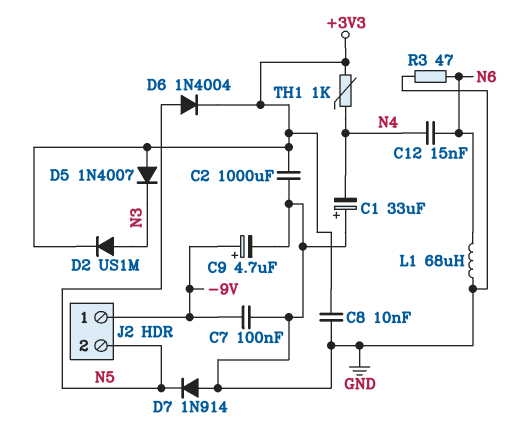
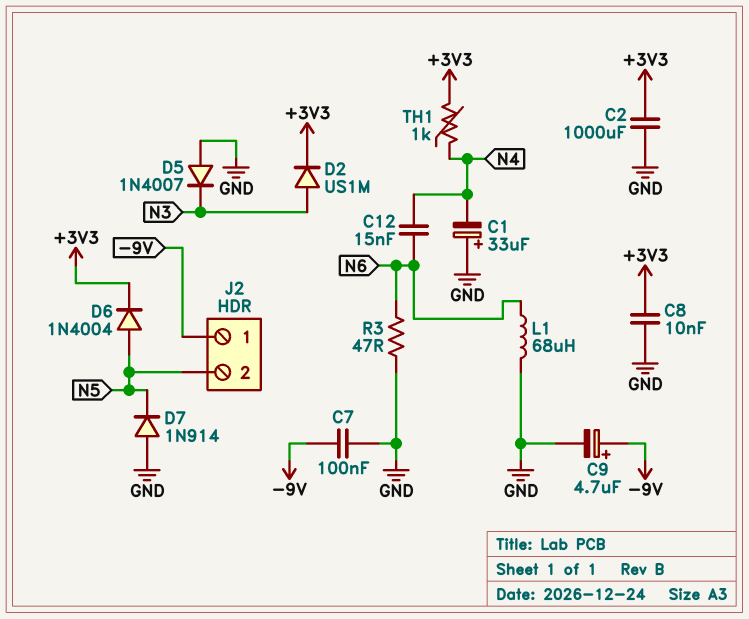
D5: diode 1N4007 (A +3V3, K N3) -> diode 1N4007 (A GND, K N3)

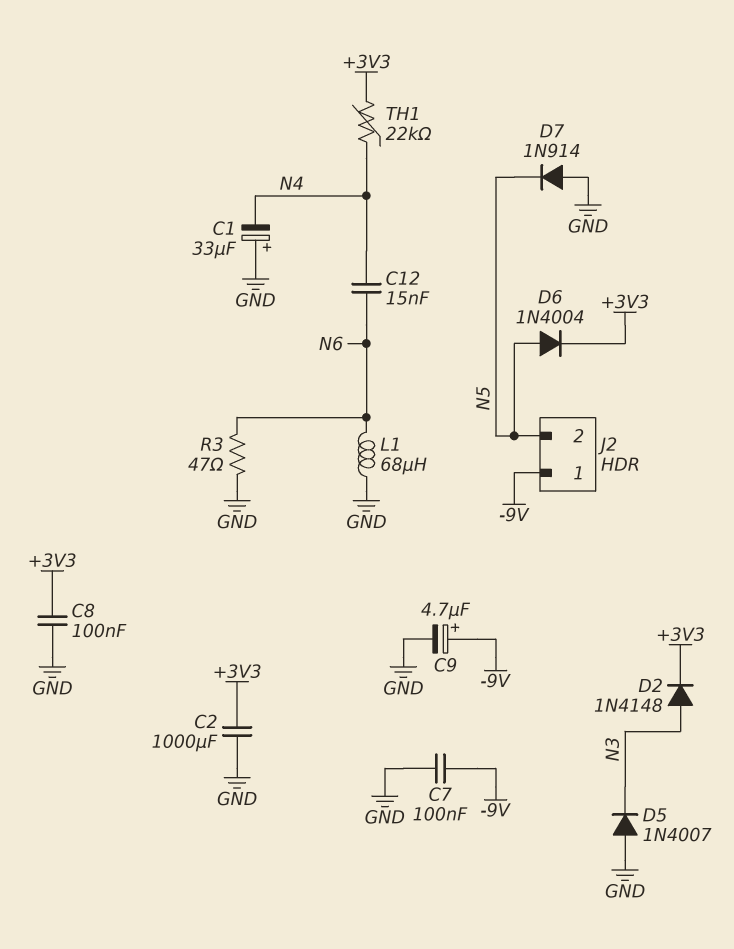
C8: 10nF (+3V3, GND) -> 100nF (+3V3, GND)
D2: diode US1M (A N3, K +3V3) -> diode 1N4148 (A N3, K +3V3)
TH1: 1k (+3V3, N4) -> 22k (+3V3, N4)

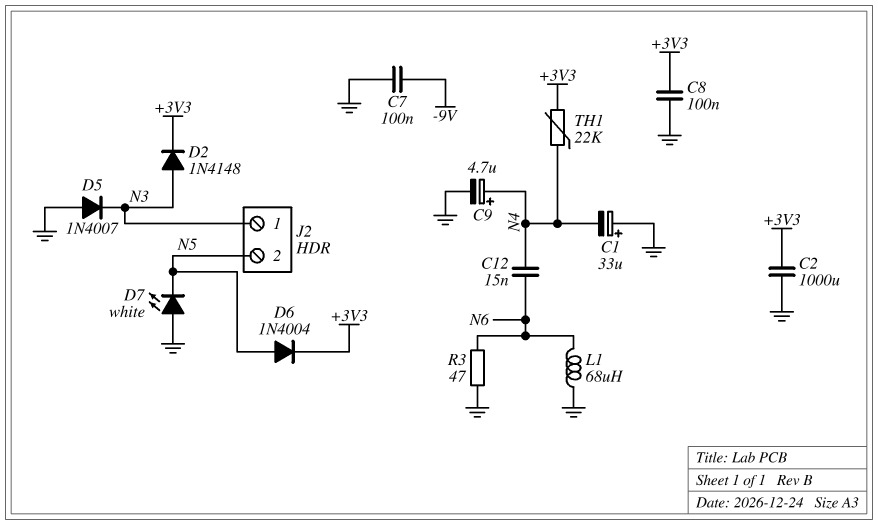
C9: 4.7uF (plus -9V, minus GND) -> 4.7uF (plus N4, minus GND)
D7: diode 1N914 (A GND, K N5) -> LED white (A GND, K N5)
J2 pin 1: -9V -> N3

